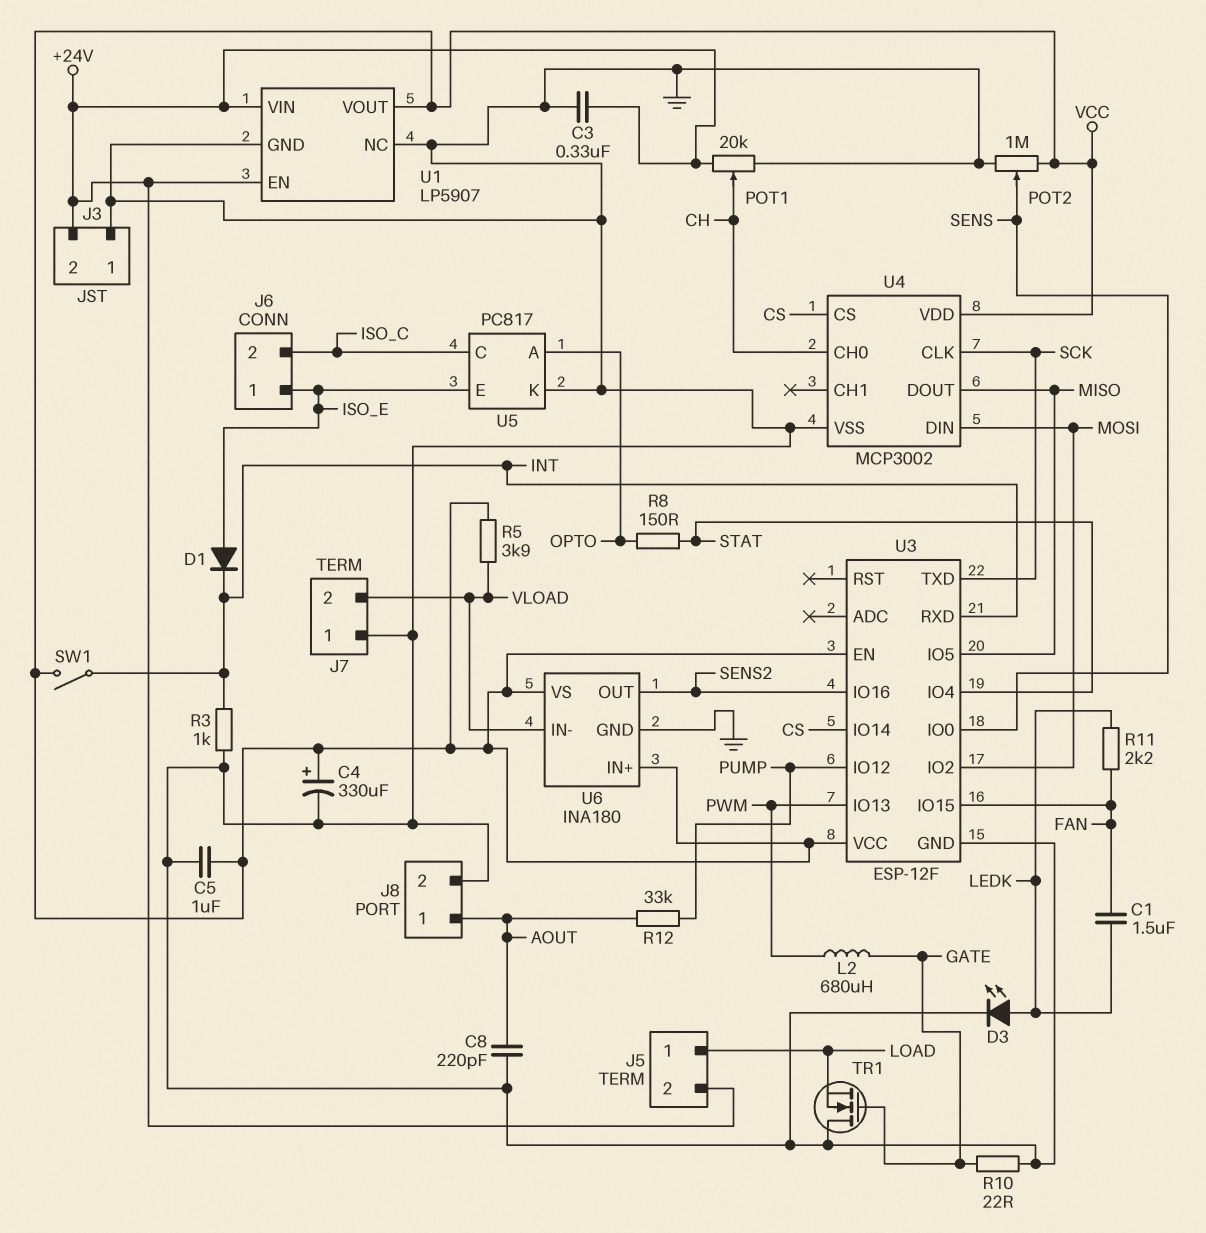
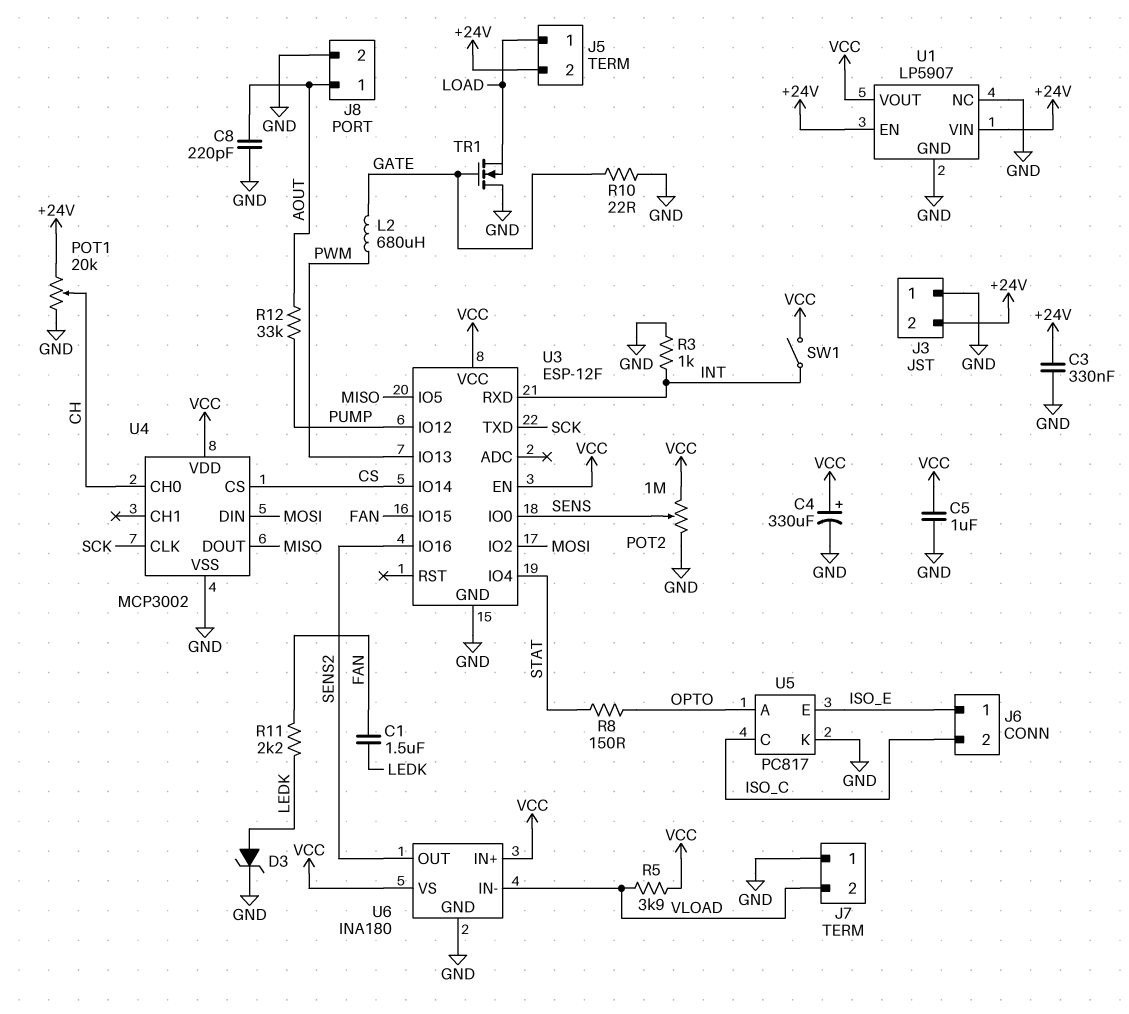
D1: diode (A ISO_E, K INT) -> none
D3: LED (A LEDK, K GND) -> zener (A LEDK, K GND)

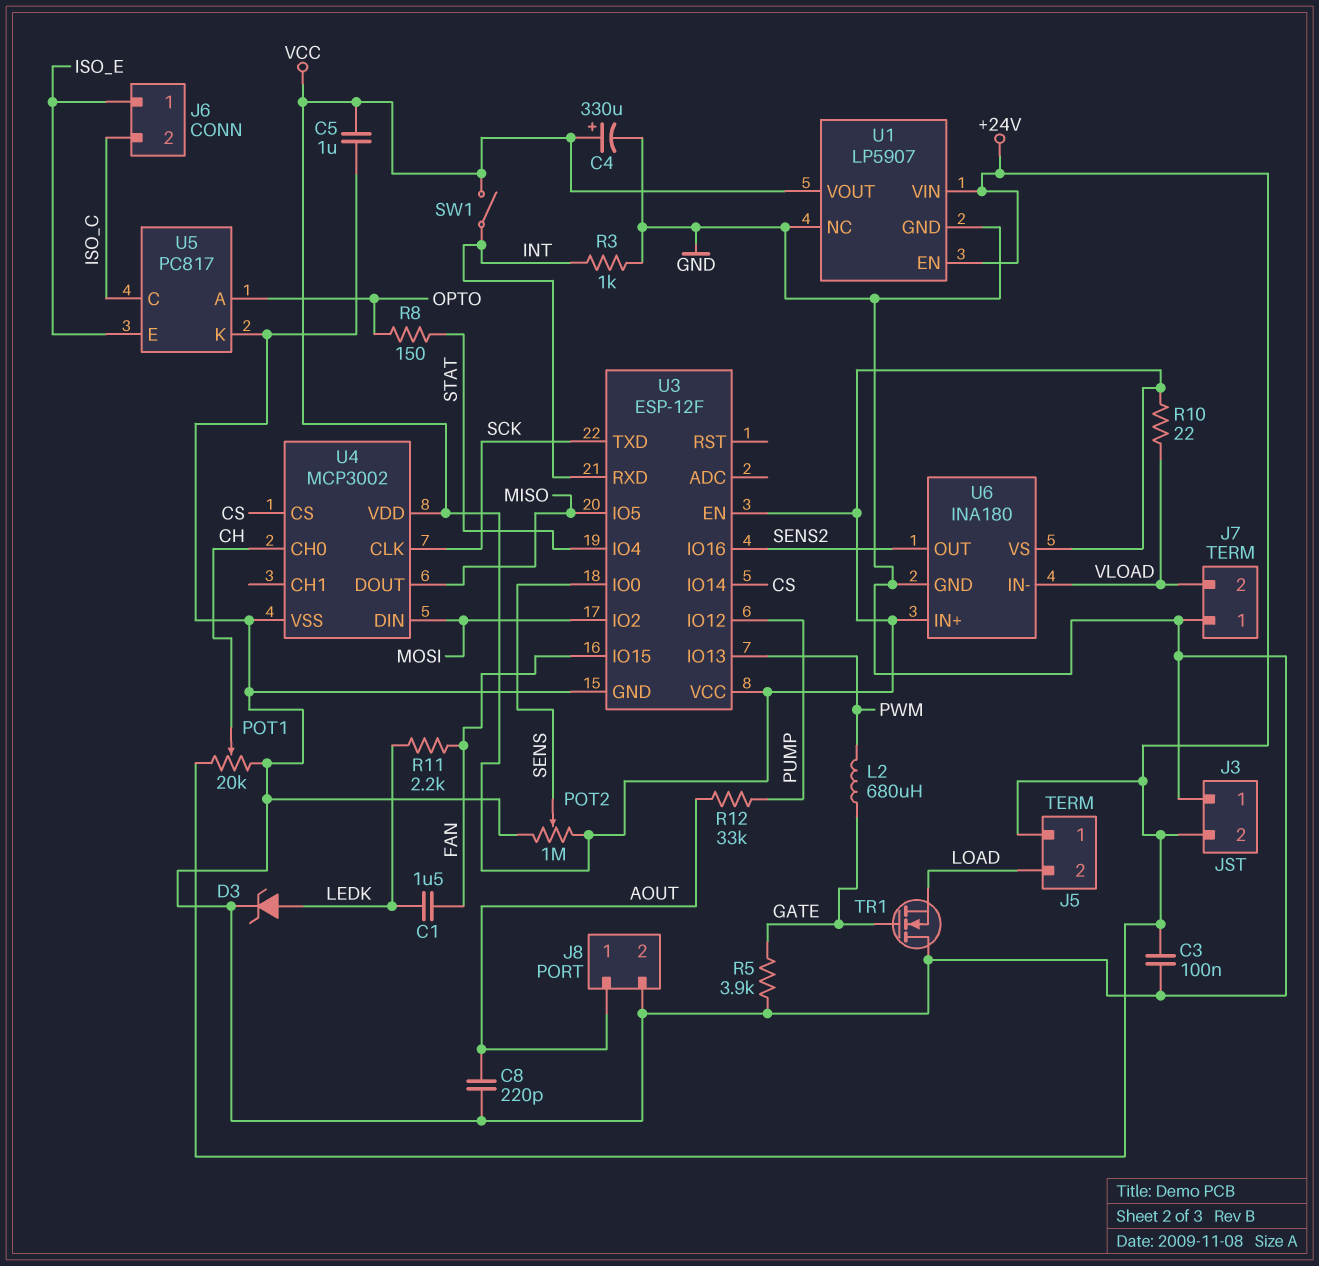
C3: 330nF (+24V, GND) -> 100nF (+24V, GND)
J5 pin 1: LOAD -> +24V
J5 pin 2: +24V -> LOAD
R5: 3.9k (VCC, VLOAD) -> 3.9k (GATE, GND)
R10: 22 (GATE, GND) -> 22 (VCC, VLOAD)

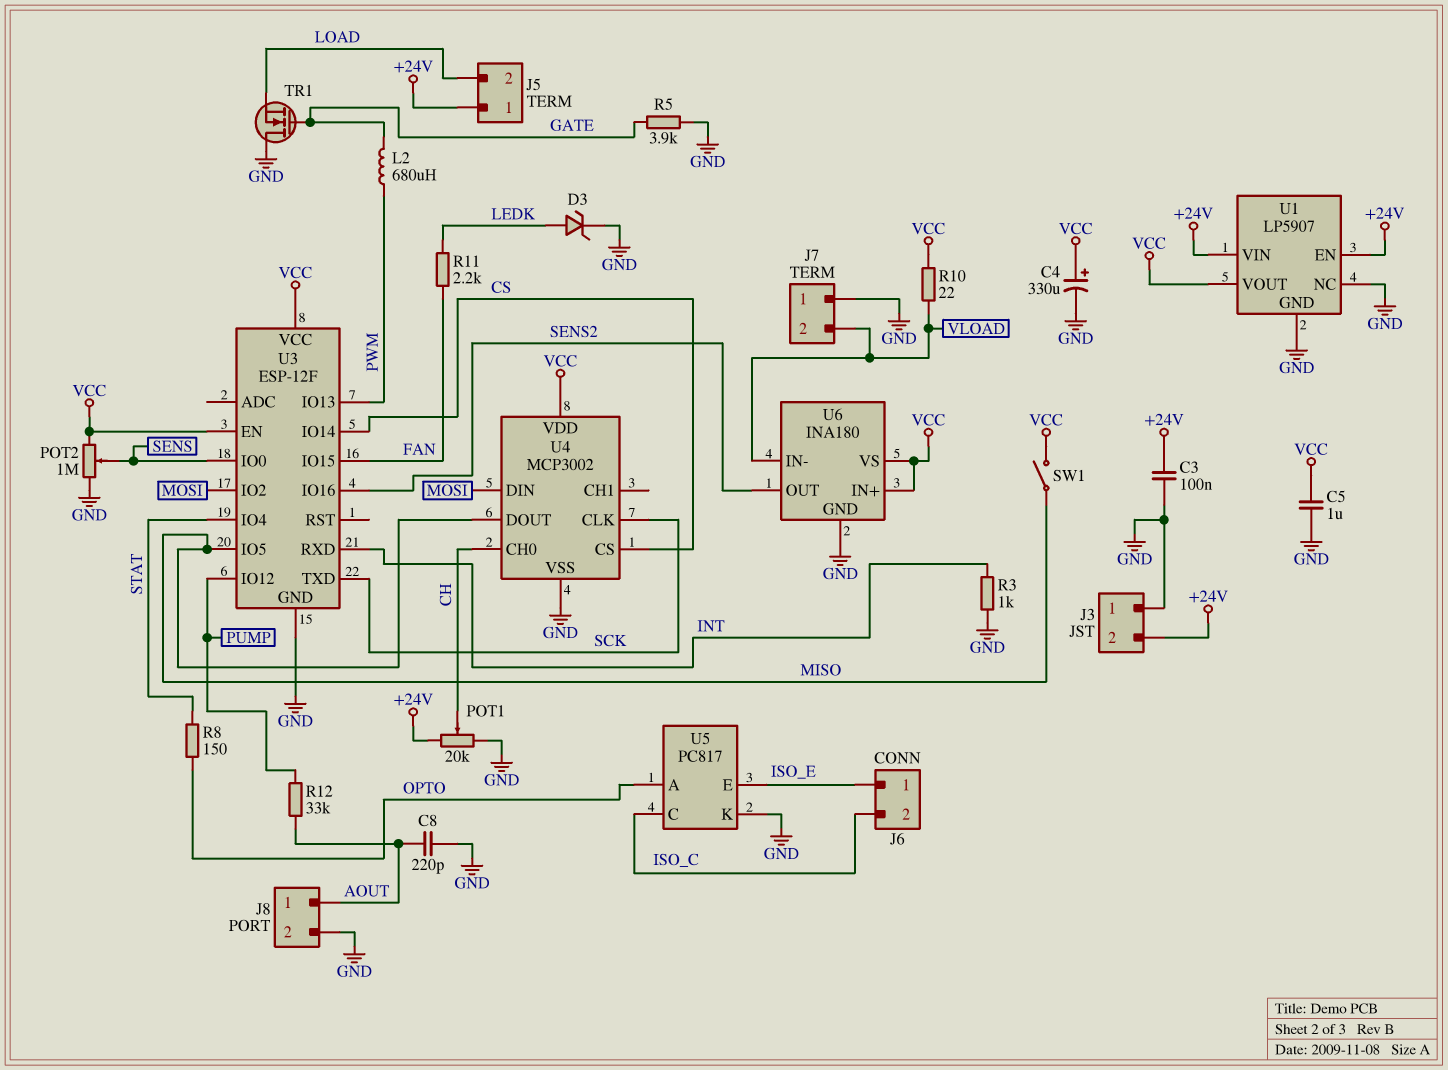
C1: 1.5uF (FAN, LEDK) -> none
SW1: switch (INT, VCC) -> switch (MISO, VCC)

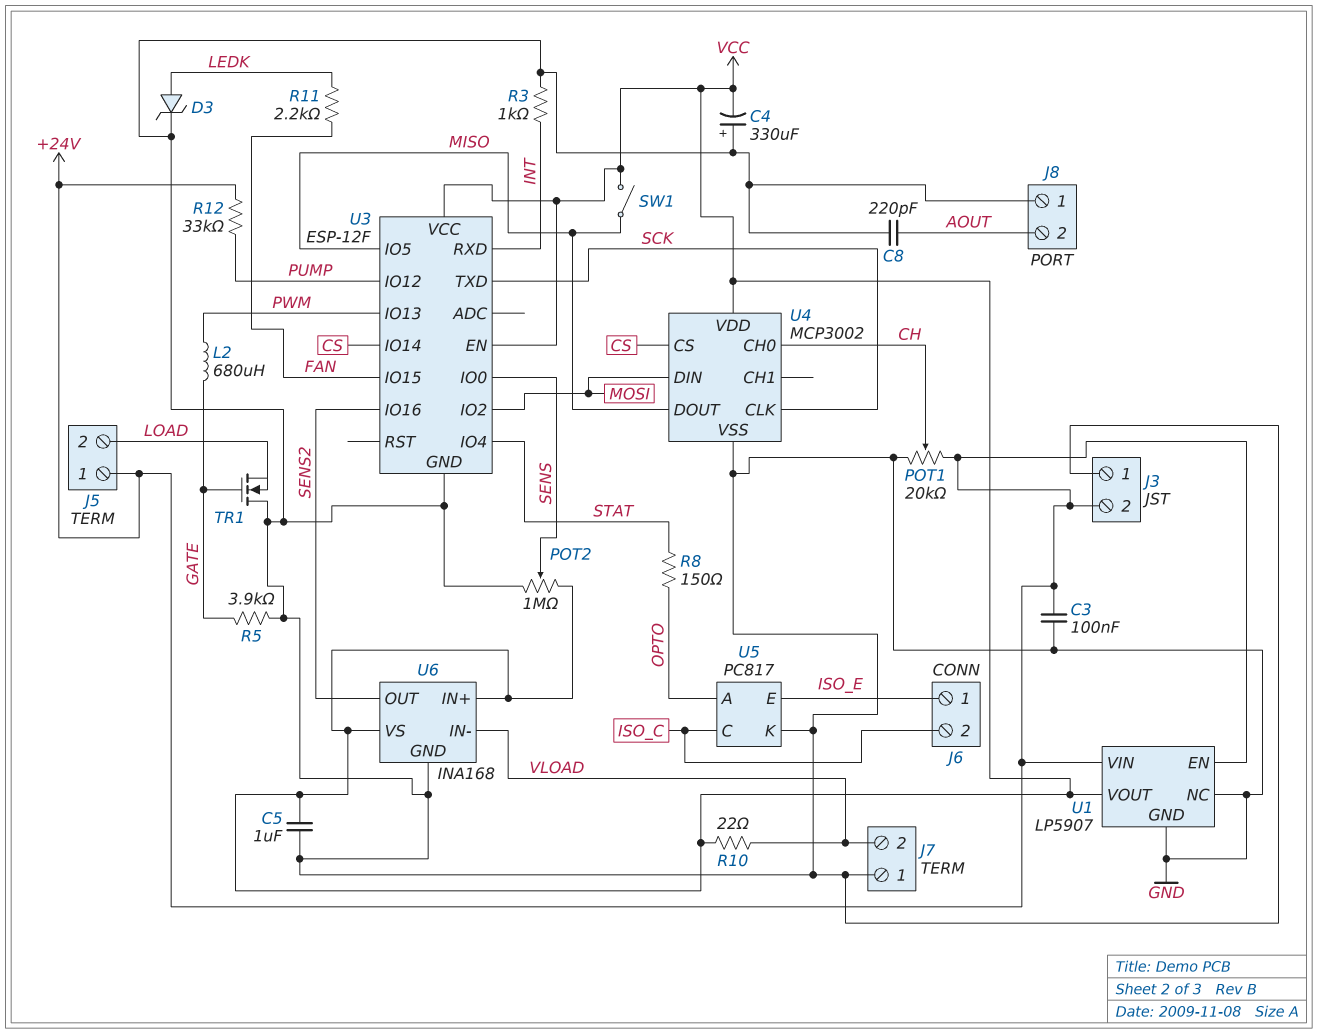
C4: 330uF (plus VCC, minus GND) -> 330uF (plus GND, minus VCC)
J8 pin 1: AOUT -> GND
J8 pin 2: GND -> AOUT
R12: 33k (AOUT, PUMP) -> 33k (+24V, PUMP)
U6: INA180 -> INA168

